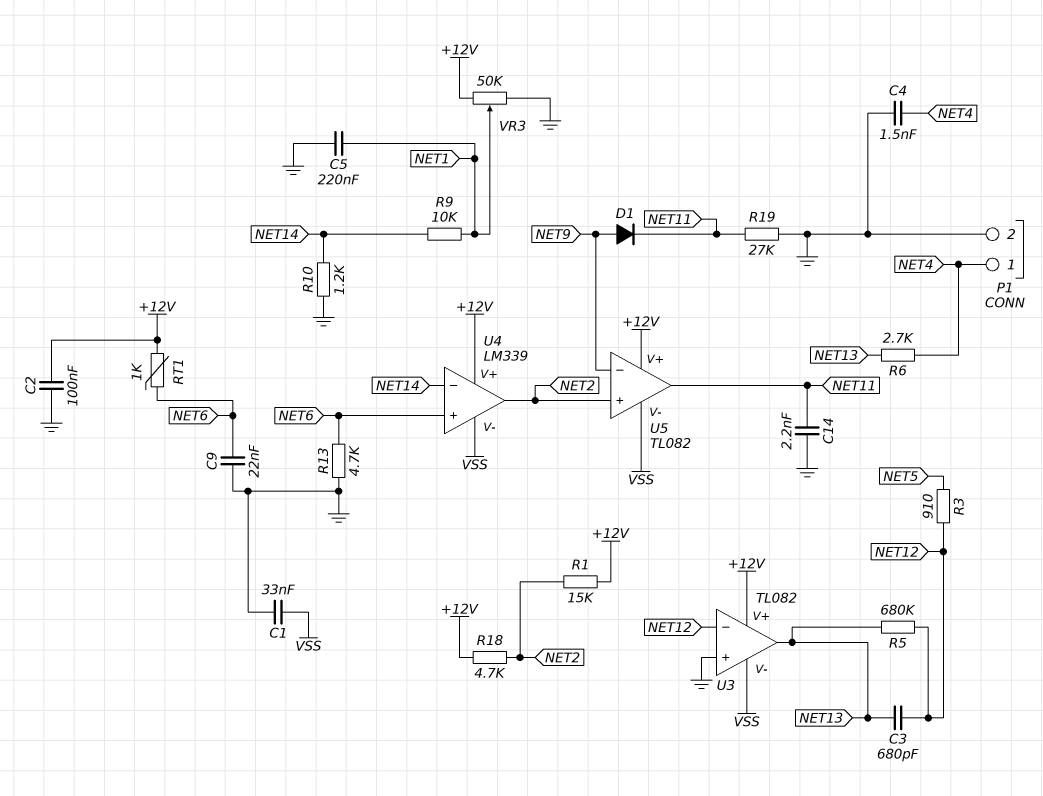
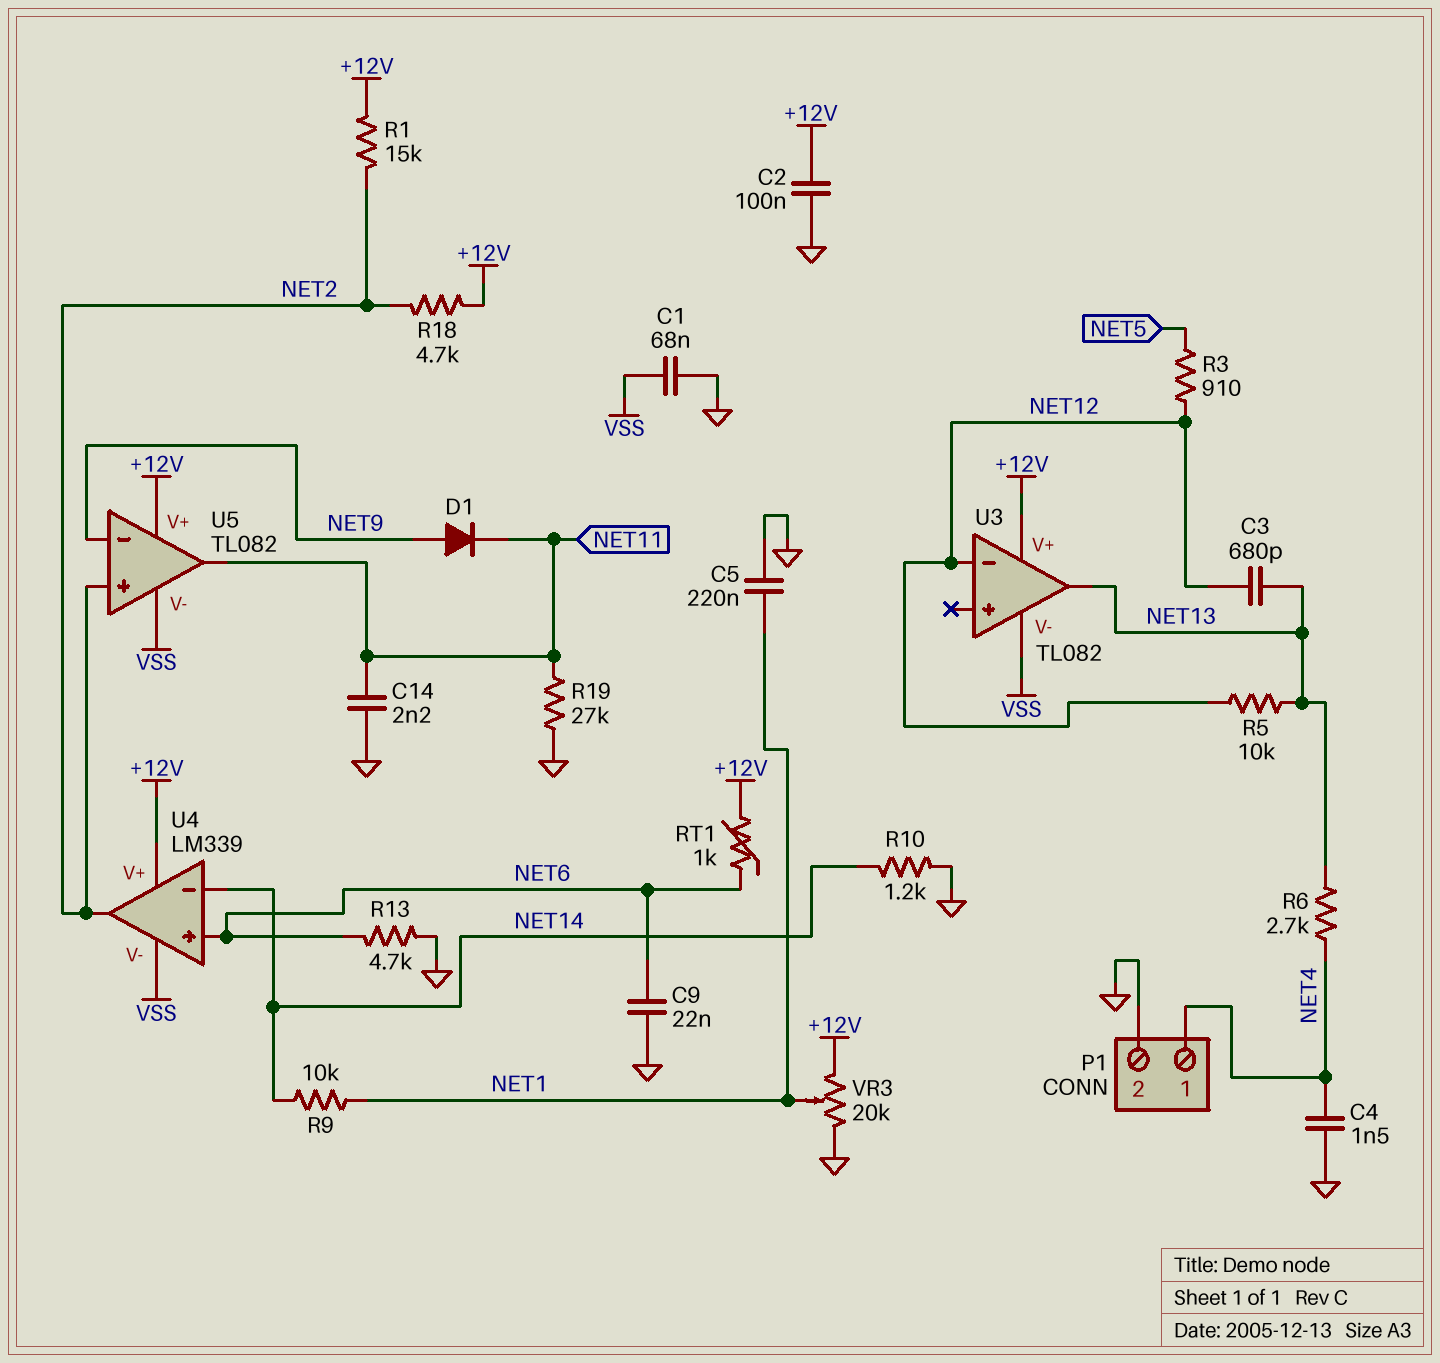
C1: 33nF (GND, VSS) -> 68nF (GND, VSS)
R5: 680k (NET12, NET13) -> 10k (NET12, NET13)
U3 pin in+: GND -> none
VR3: 50k (+12V, GND, wiper NET1) -> 20k (+12V, GND, wiper NET1)

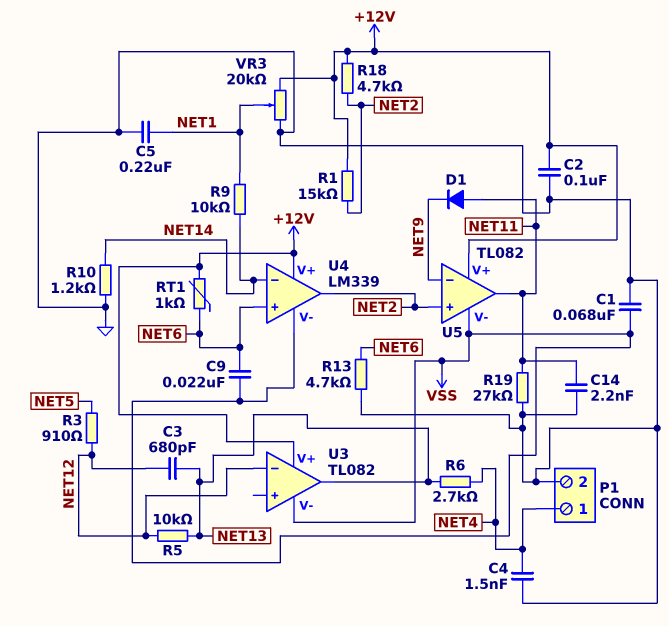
C9: 22nF (GND, NET6) -> 22nF (NET6, VSS)
D1: diode (A NET9, K NET11) -> diode (A NET11, K NET9)

